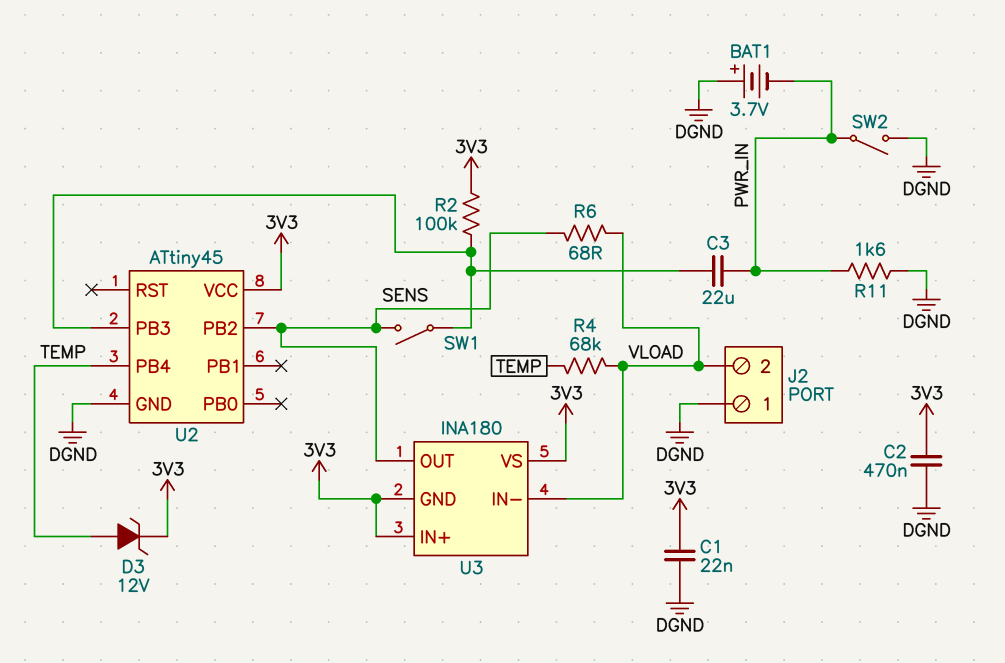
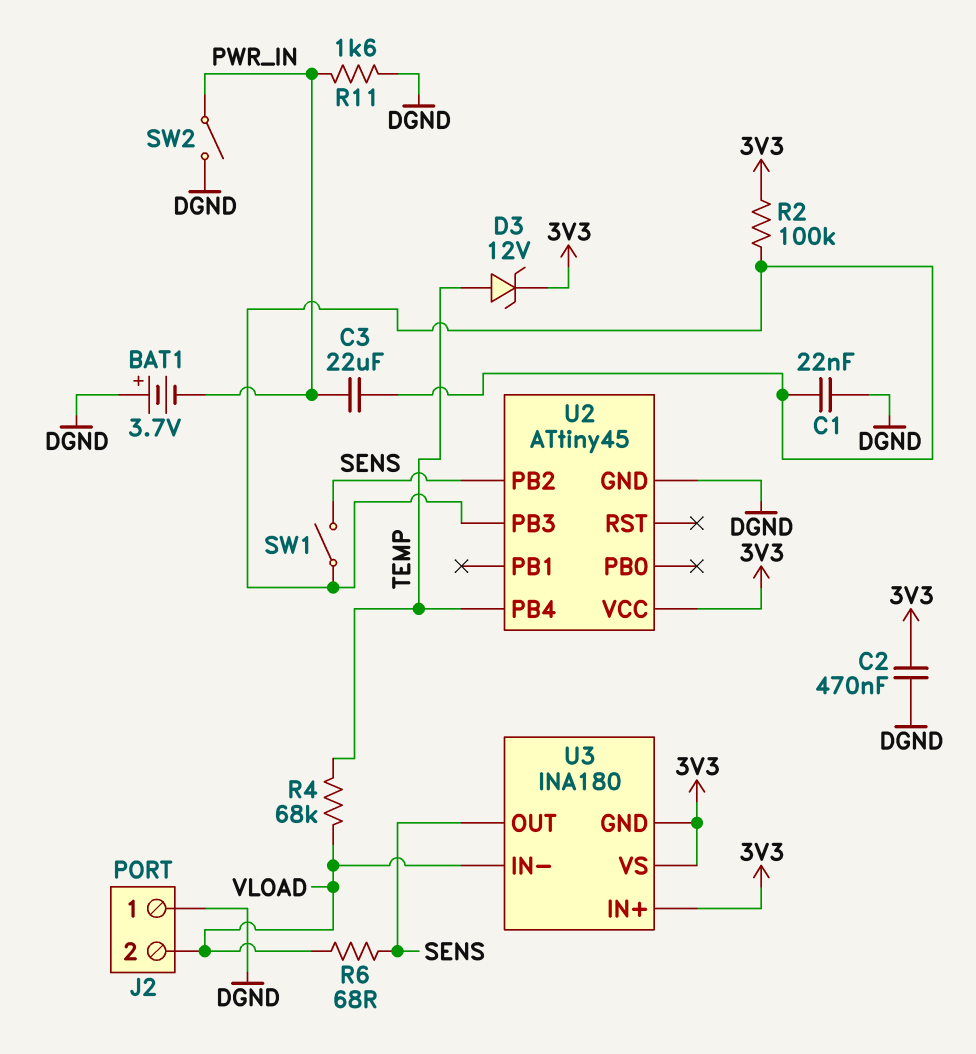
C1: 22nF (3V3, DGND) -> 22nF (DGND, U2/PB3)

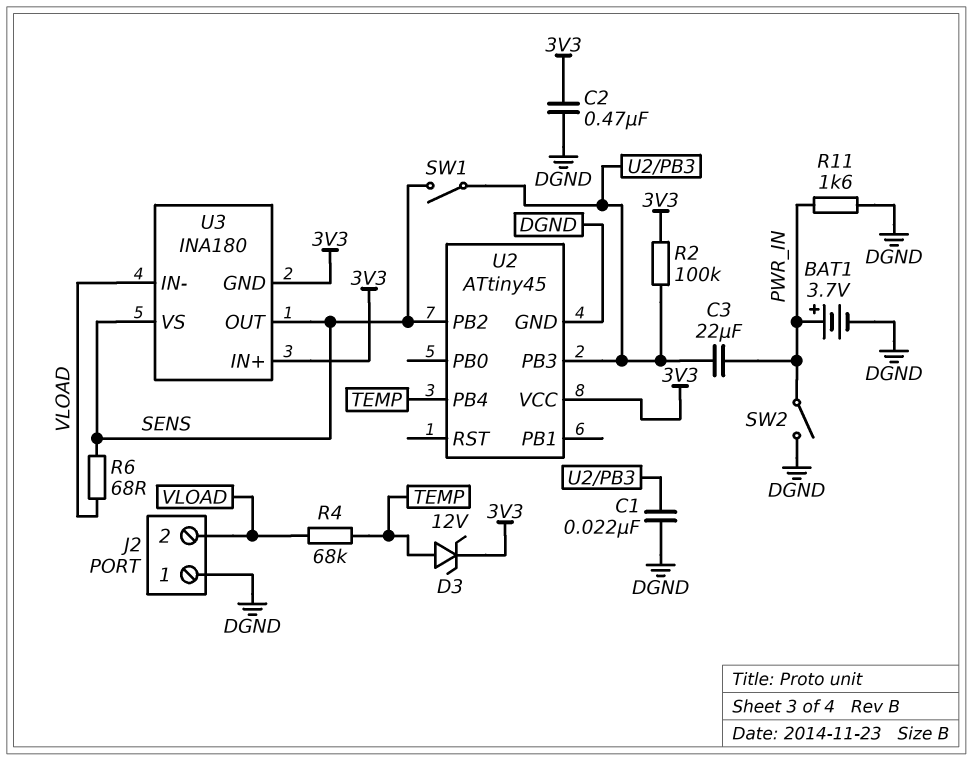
BAT1: 3.7V (plus DGND, minus PWR_IN) -> 3.7V (plus PWR_IN, minus DGND)
U3 pin VS: 3V3 -> SENS

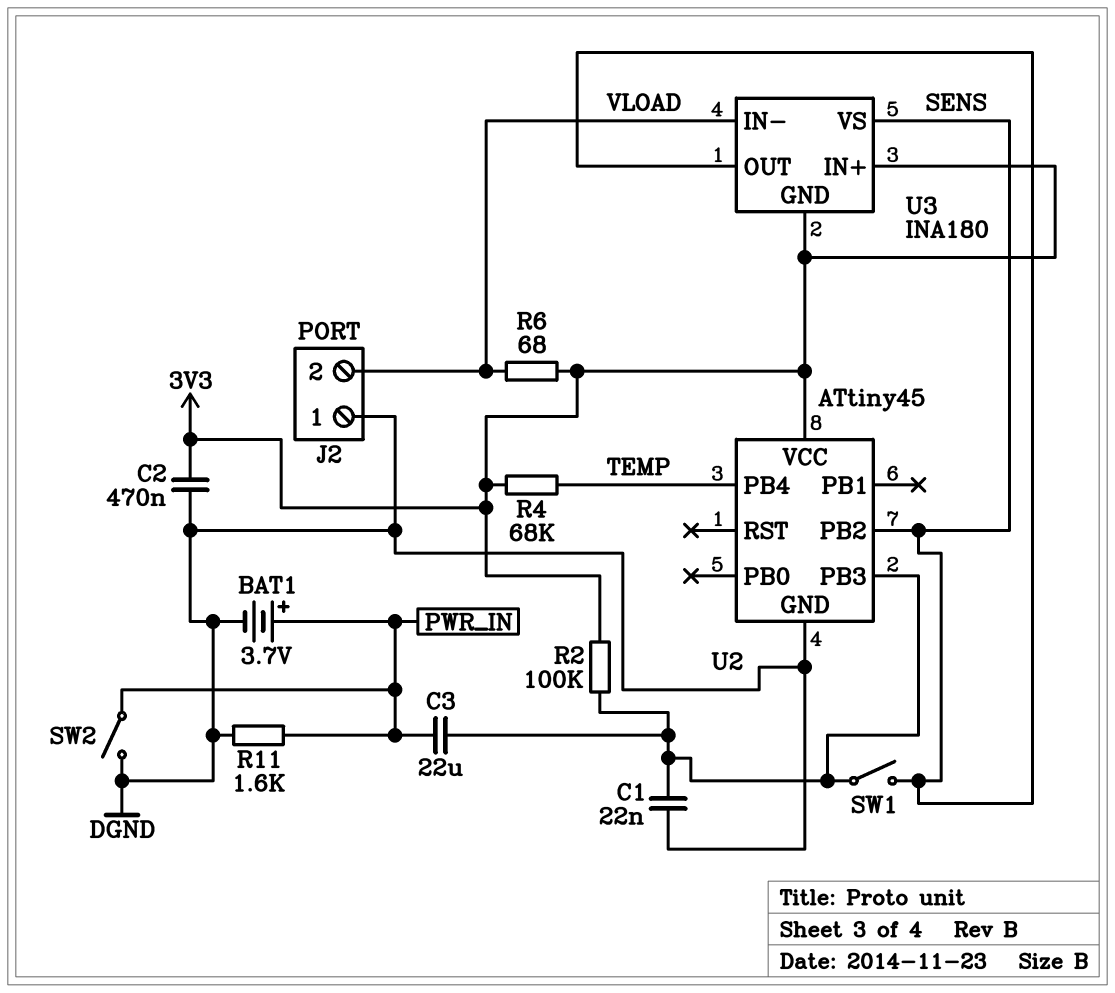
D3: zener 12V (A TEMP, K 3V3) -> none
R4: 68k (TEMP, VLOAD) -> 68k (3V3, TEMP)
R6: 68 (SENS, VLOAD) -> 68 (3V3, VLOAD)

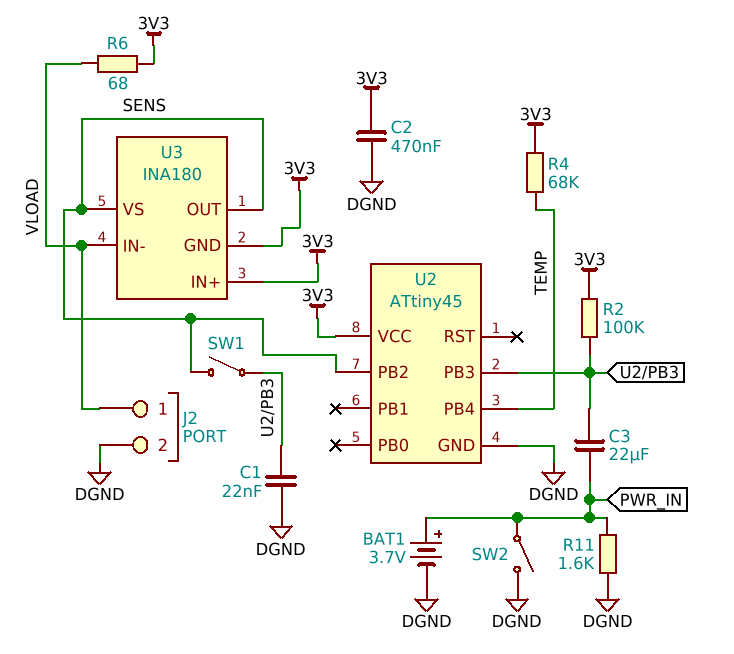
J2 pin 1: DGND -> VLOAD
J2 pin 2: VLOAD -> DGND

